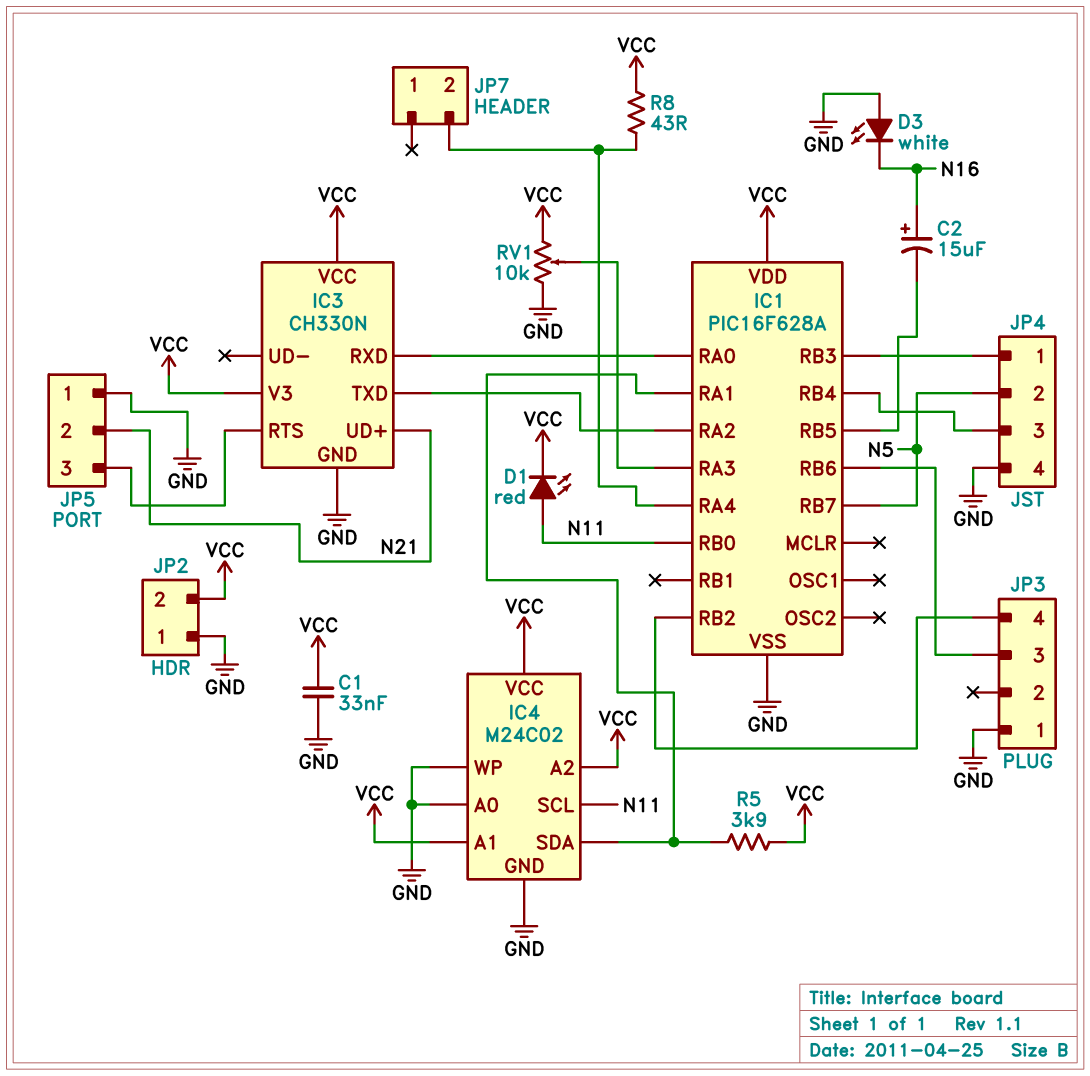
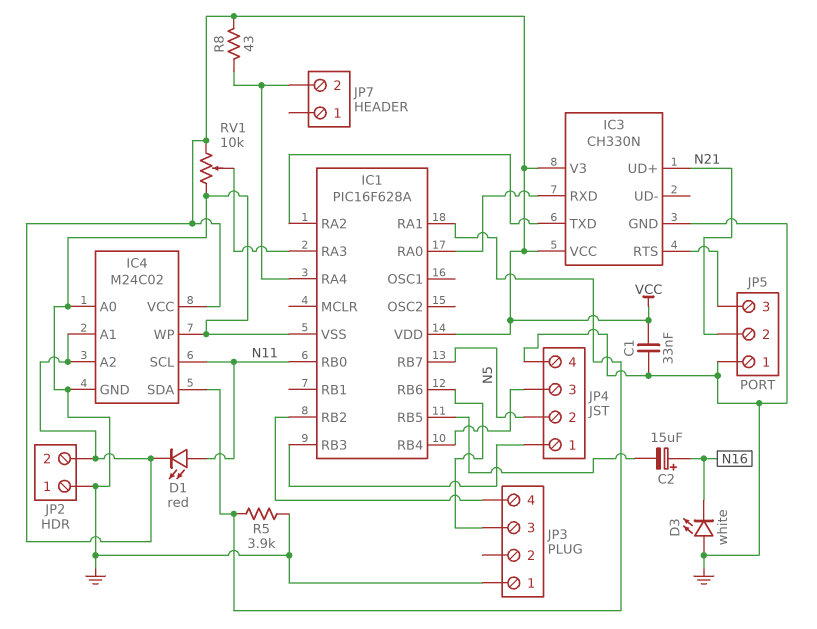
R5: 3.9k (IC1/RA1, VCC) -> 3.9k (GND, IC1/RA1)

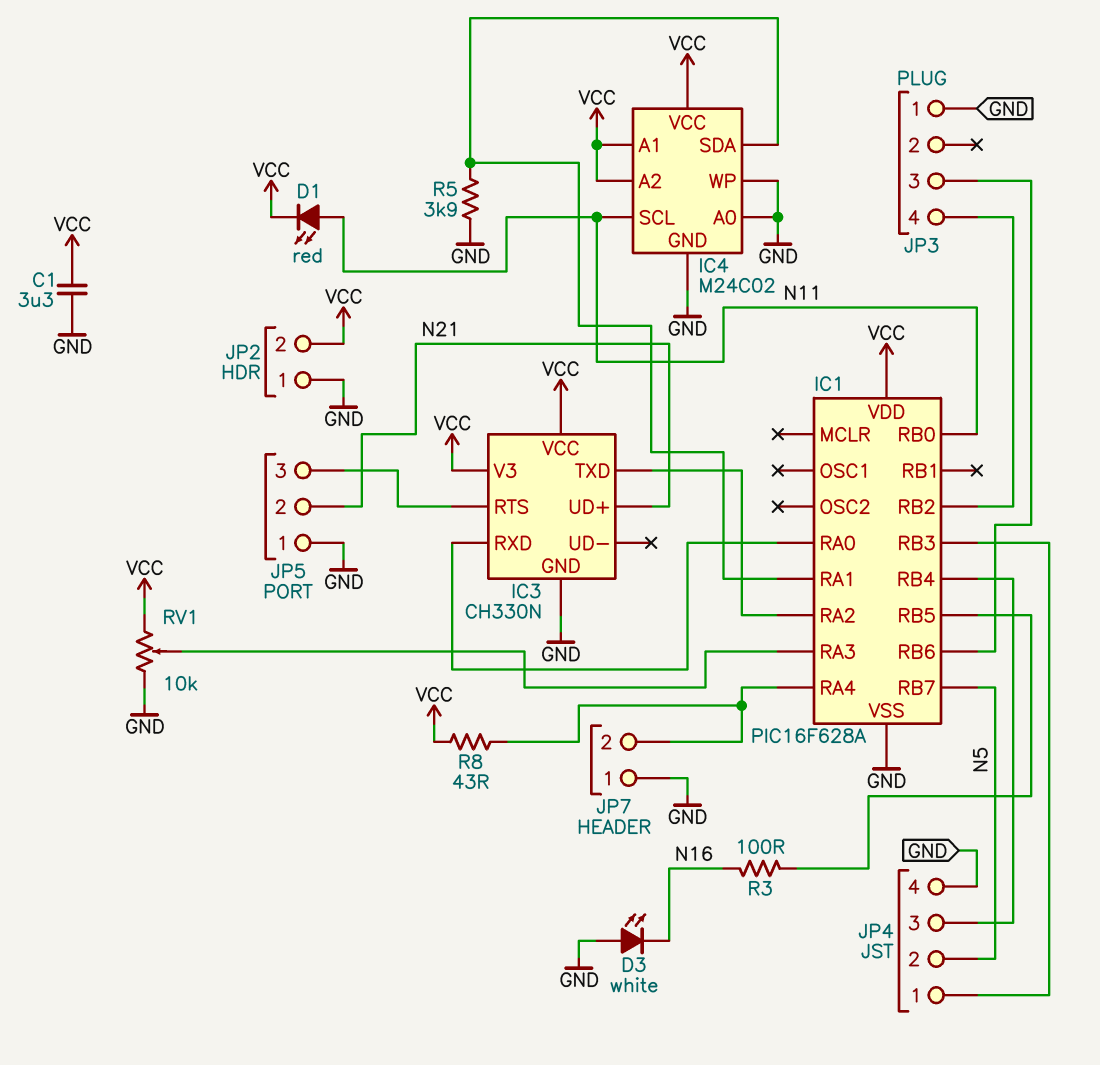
C1: 33nF (GND, VCC) -> 3.3uF (GND, VCC)
C2: 15uF (plus N16, minus IC1/RB5) -> none
JP7 pin 1: none -> GND
R3: none -> 100 (IC1/RB5, N16)

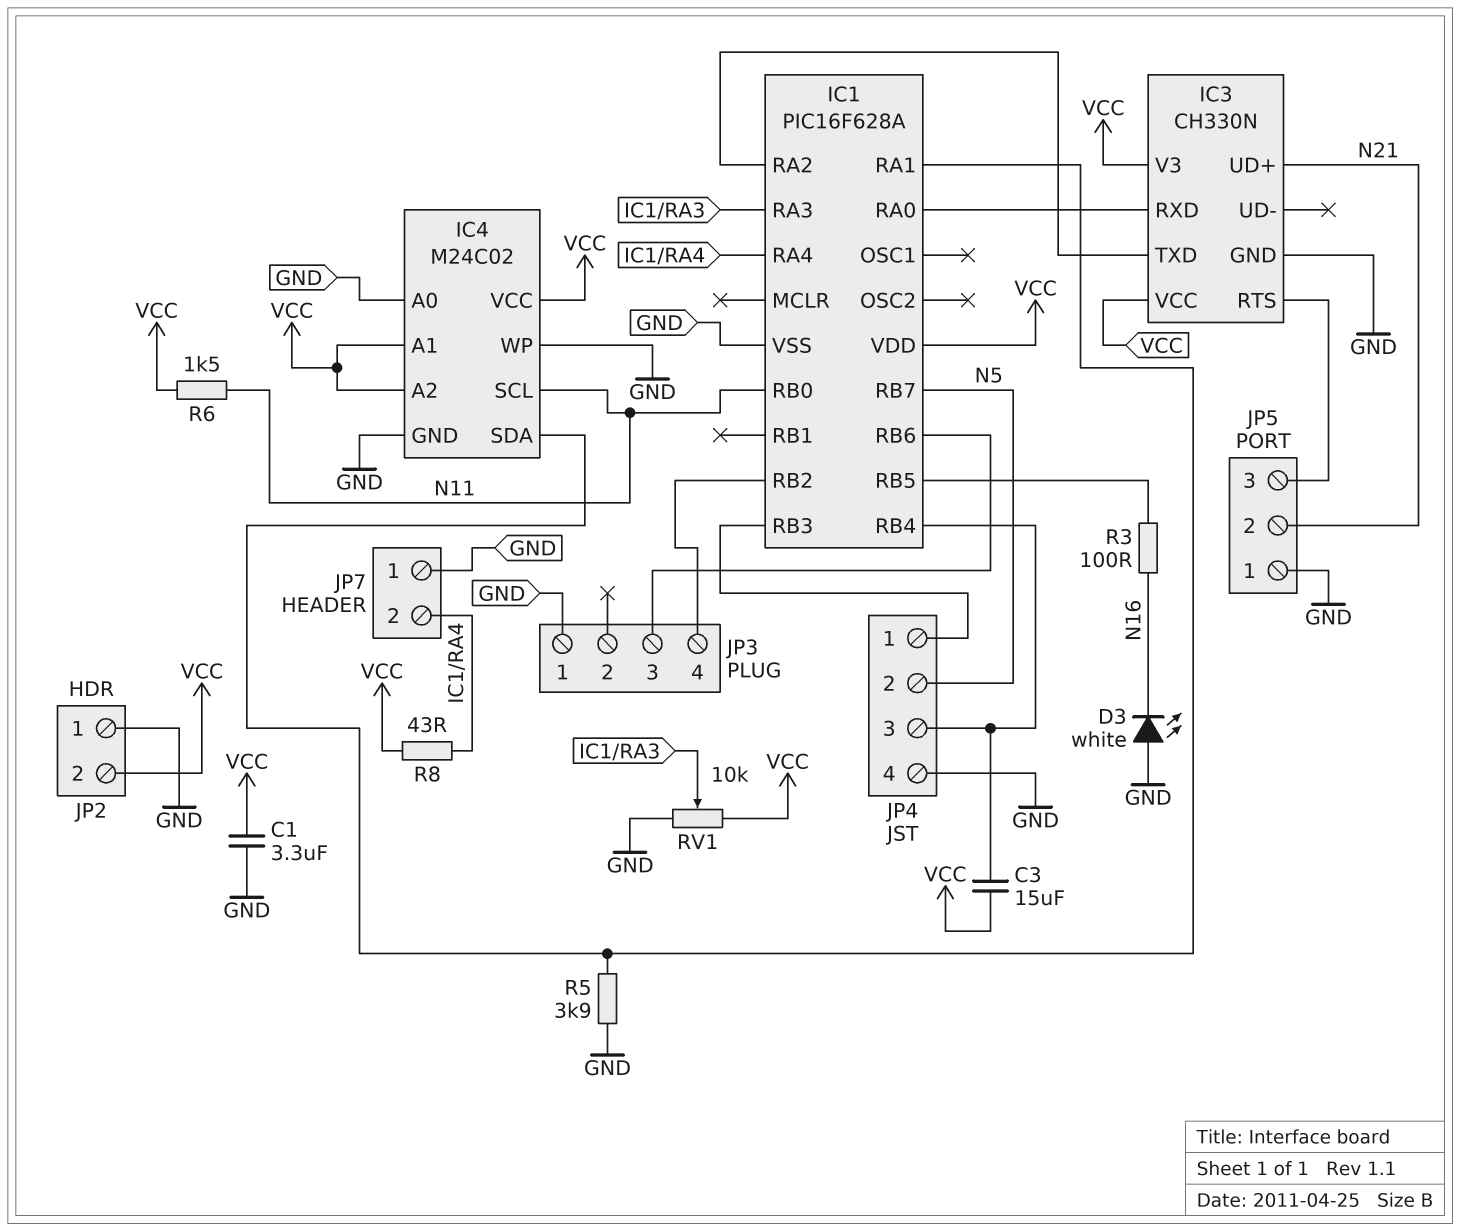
C3: none -> 15uF (IC1/RB4, VCC)
D1: LED red (A N11, K VCC) -> none
R6: none -> 1.5k (N11, VCC)

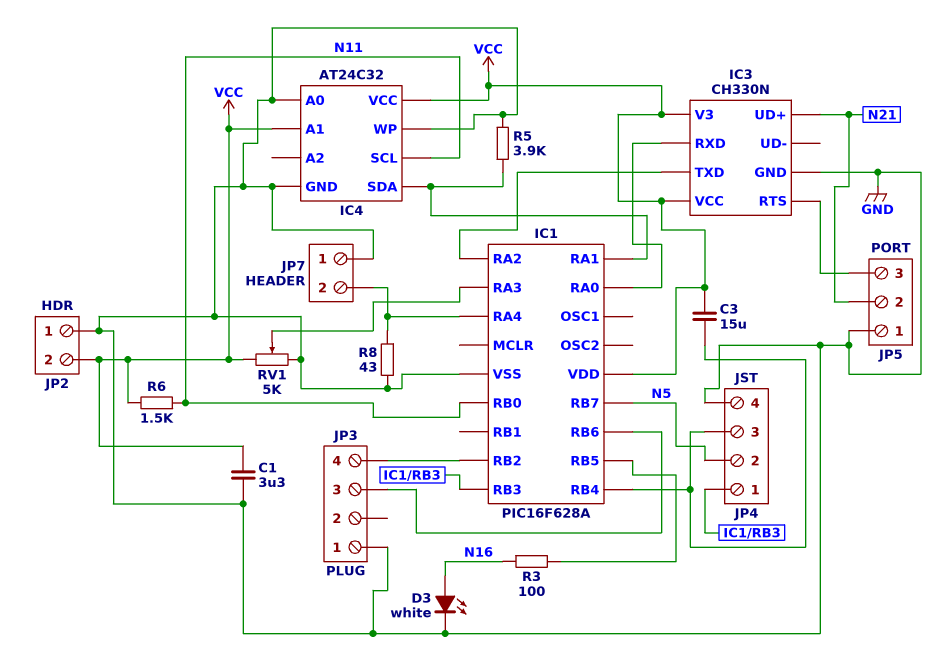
D3: LED white (A GND, K N16) -> LED white (A N16, K GND)
IC4: M24C02 -> AT24C32
IC4 pin A2: VCC -> none
R8: 43 (IC1/RA4, VCC) -> 43 (GND, IC1/RA4)
RV1: 10k (GND, VCC, wiper IC1/RA3) -> 5k (GND, VCC, wiper IC1/RA3)

